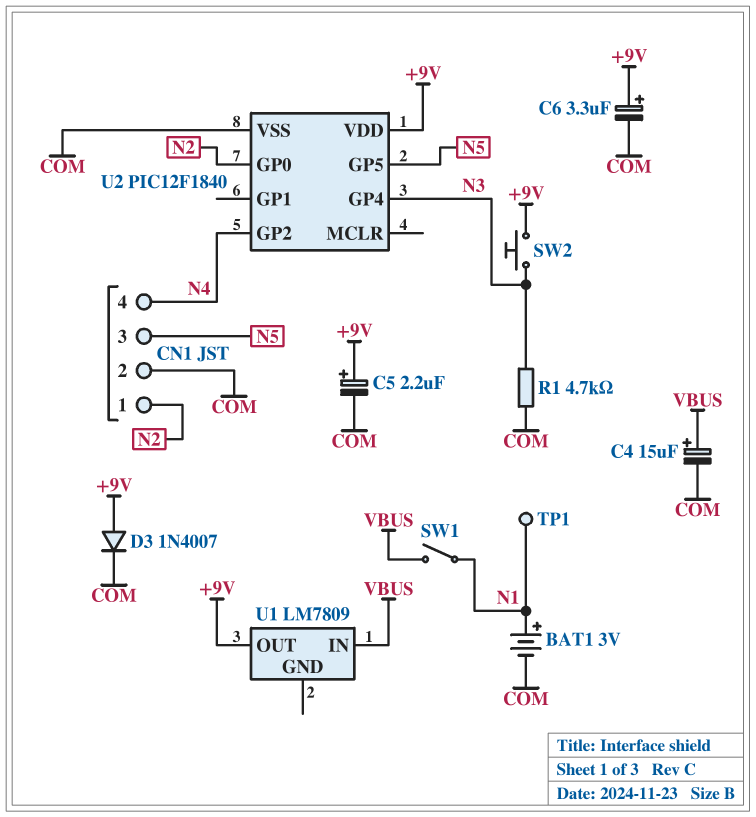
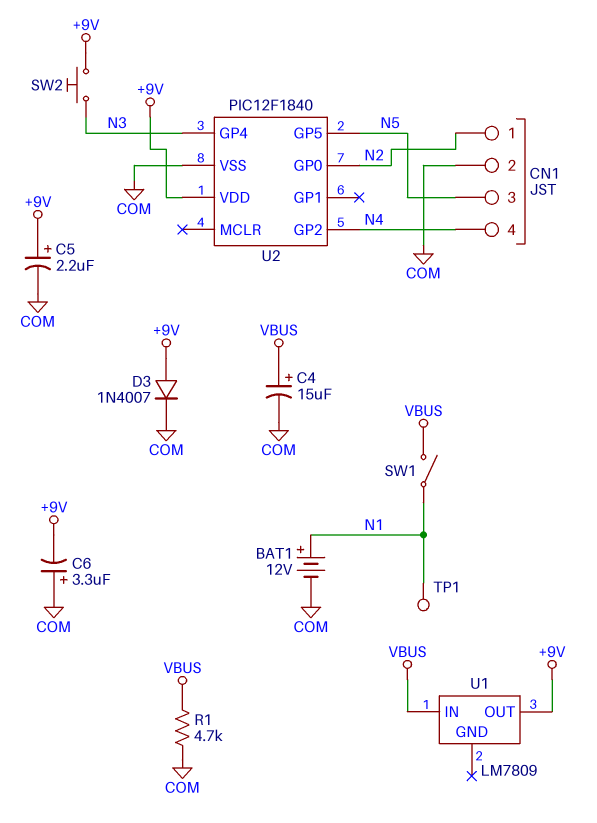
BAT1: 3V (plus N1, minus COM) -> 12V (plus N1, minus COM)
C6: 3.3uF (plus +9V, minus COM) -> 3.3uF (plus COM, minus +9V)
R1: 4.7k (COM, N3) -> 4.7k (COM, VBUS)

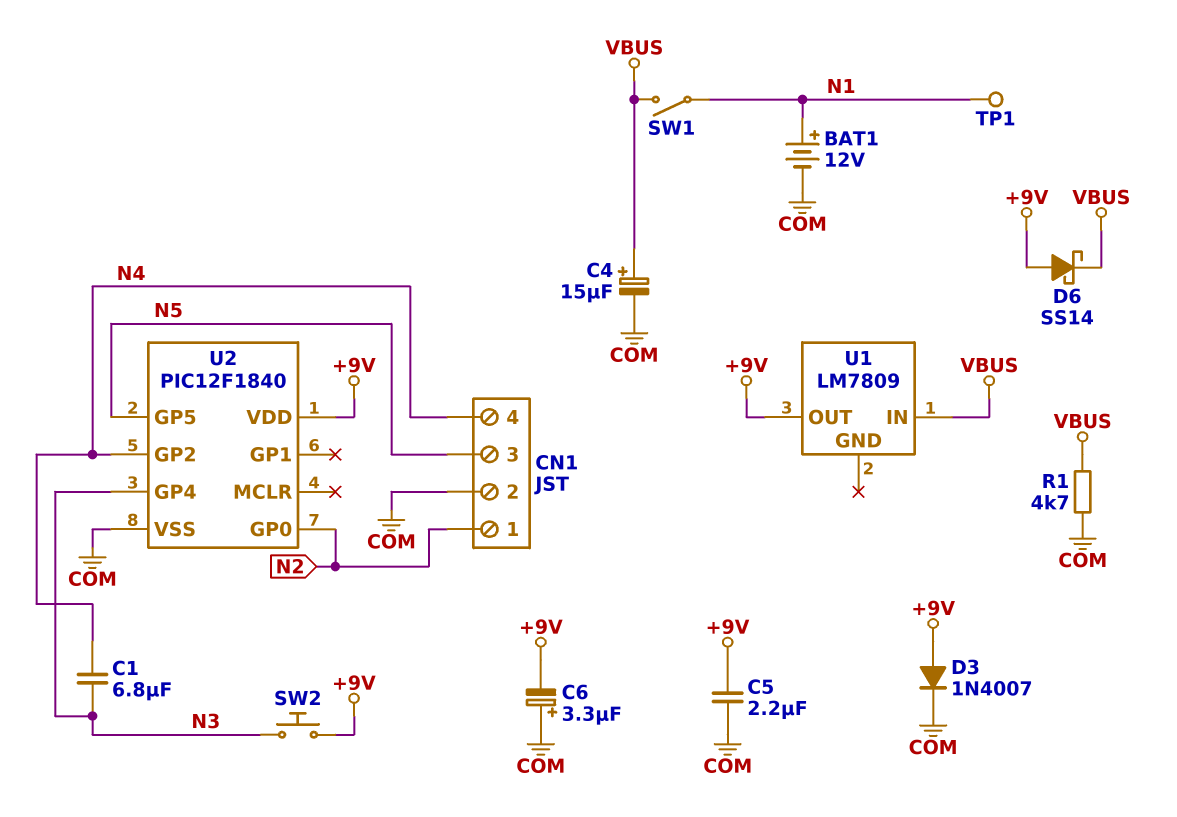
C1: none -> 6.8uF (N3, N4)
C5: 2.2uF (plus +9V, minus COM) -> 2.2uF (+9V, COM)
D6: none -> schottky SS14 (A +9V, K VBUS)

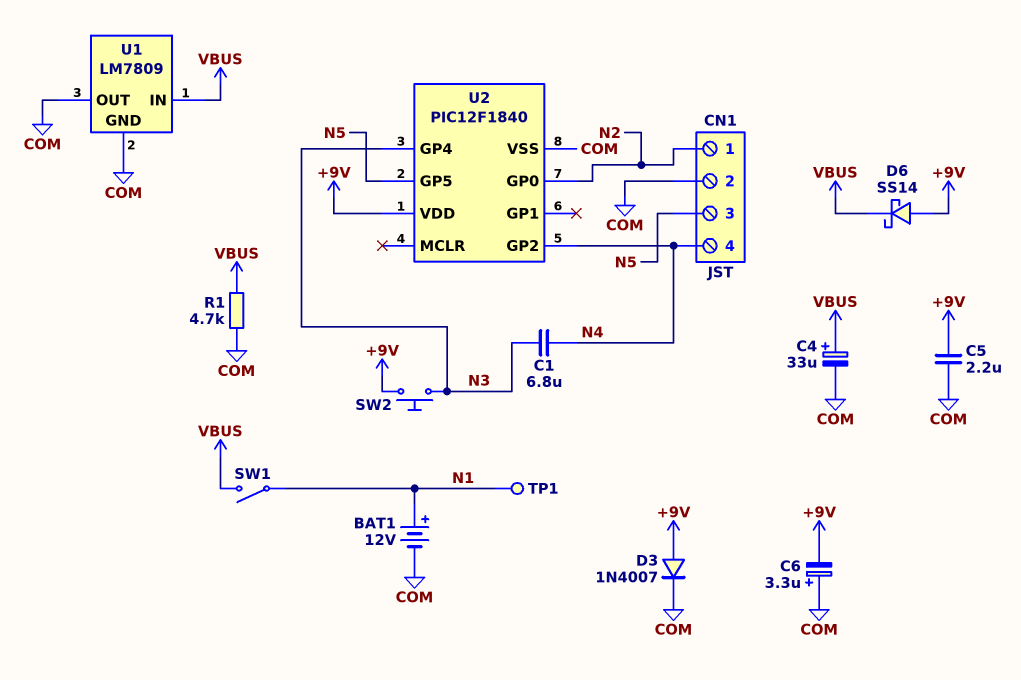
C4: 15uF (plus VBUS, minus COM) -> 33uF (plus VBUS, minus COM)
U1 pin GND: none -> COM
U1 pin OUT: +9V -> COM

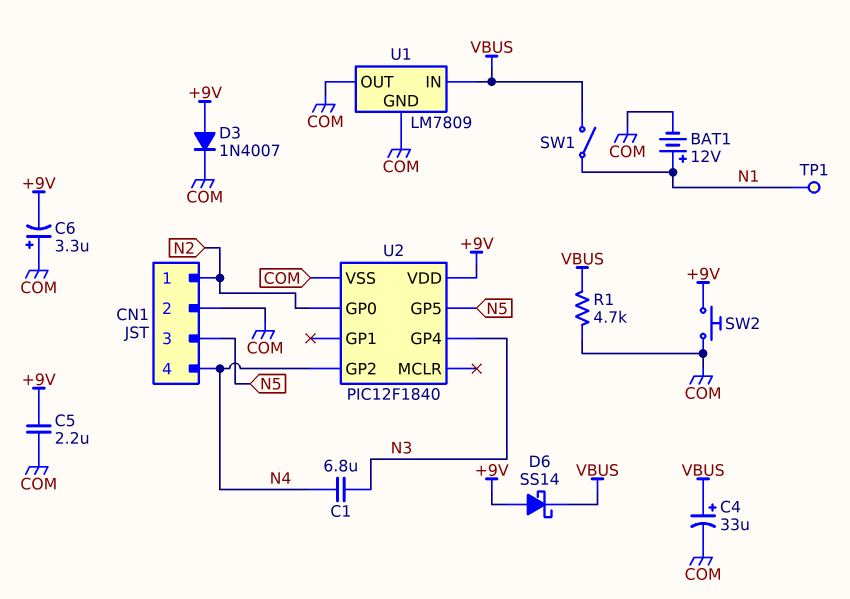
SW2: button (+9V, N3) -> button (+9V, COM)

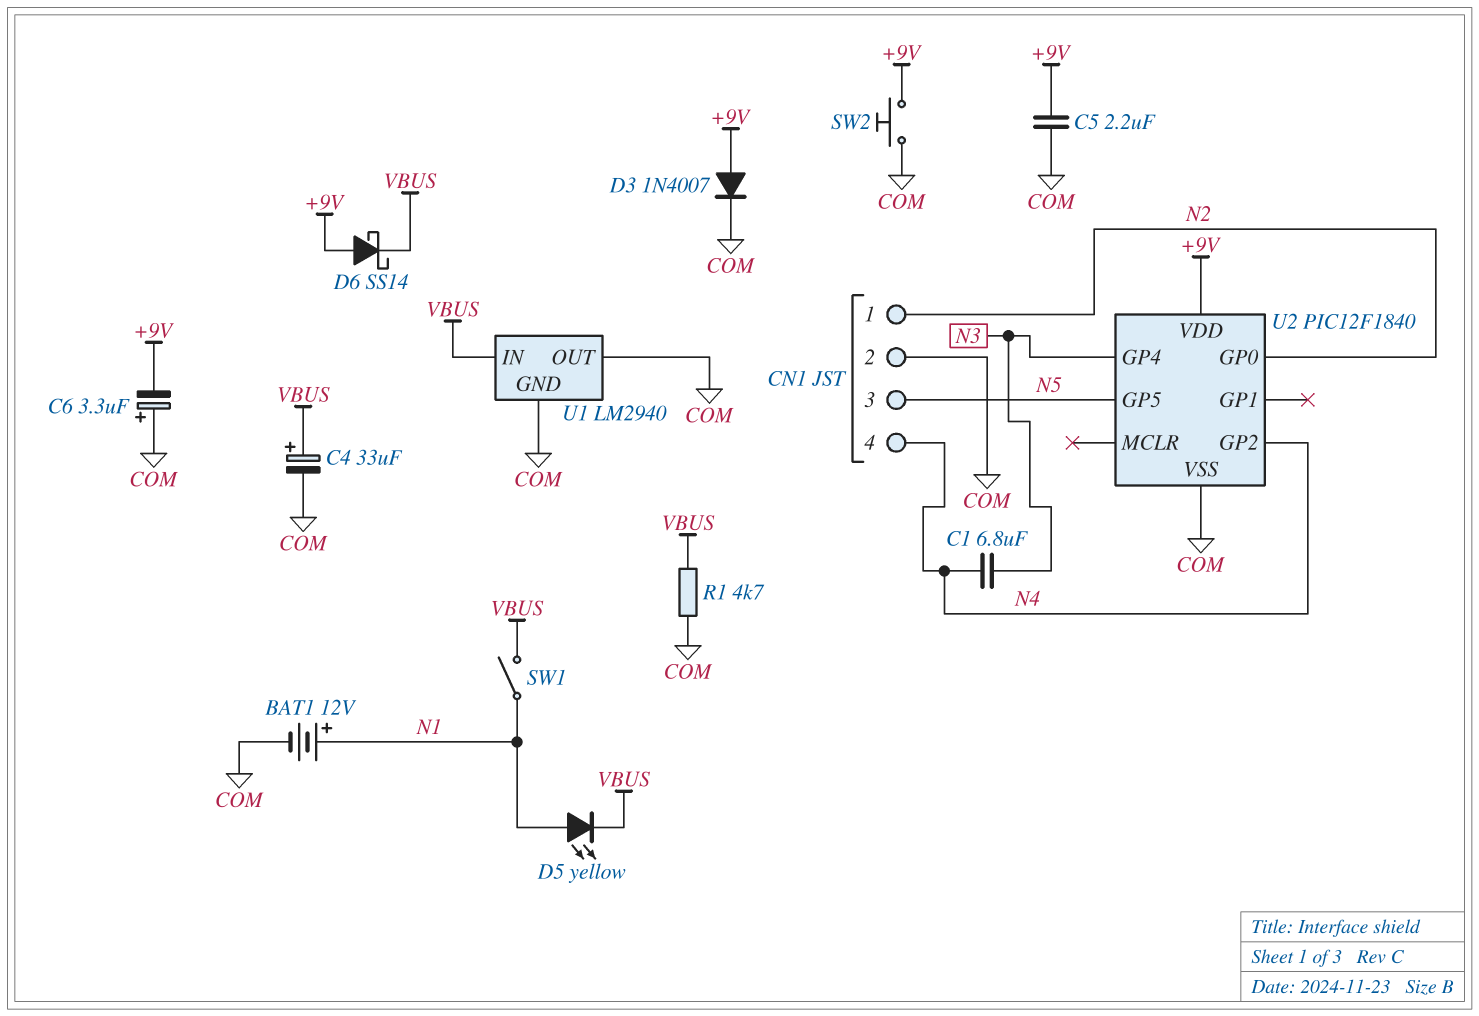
D5: none -> LED yellow (A N1, K VBUS)
TP1: test point (N1) -> none
U1: LM7809 -> LM2940

